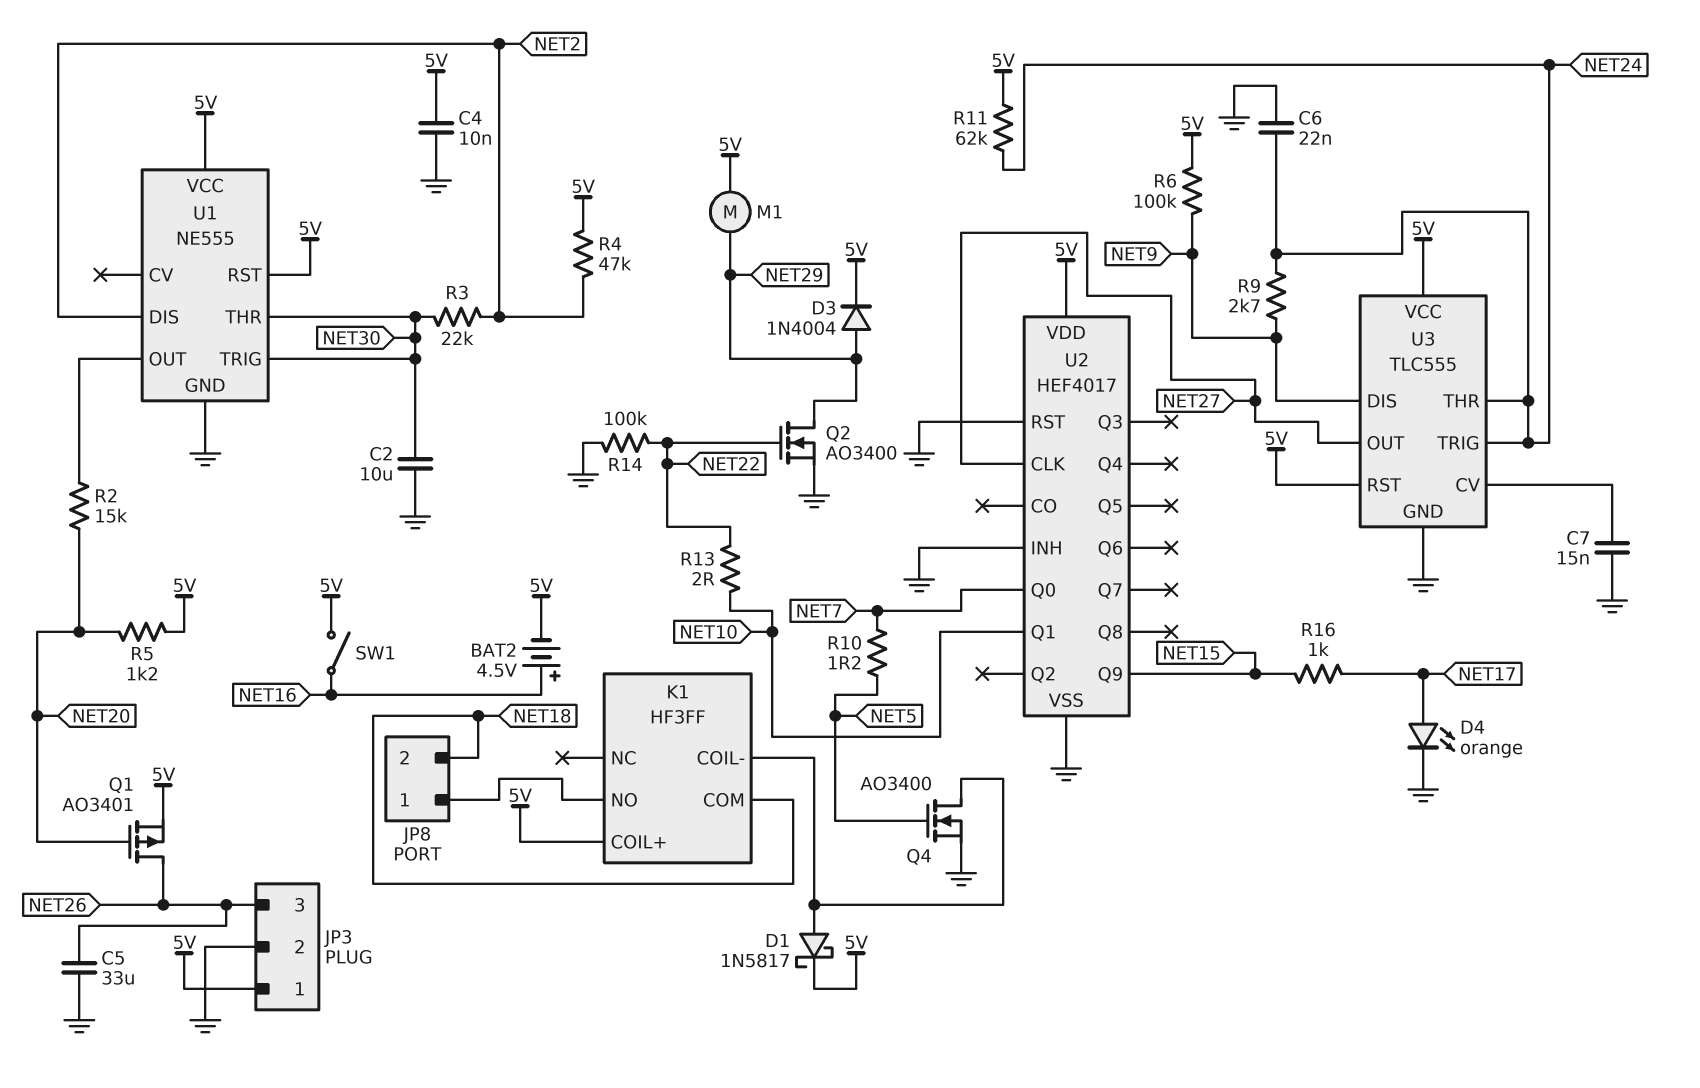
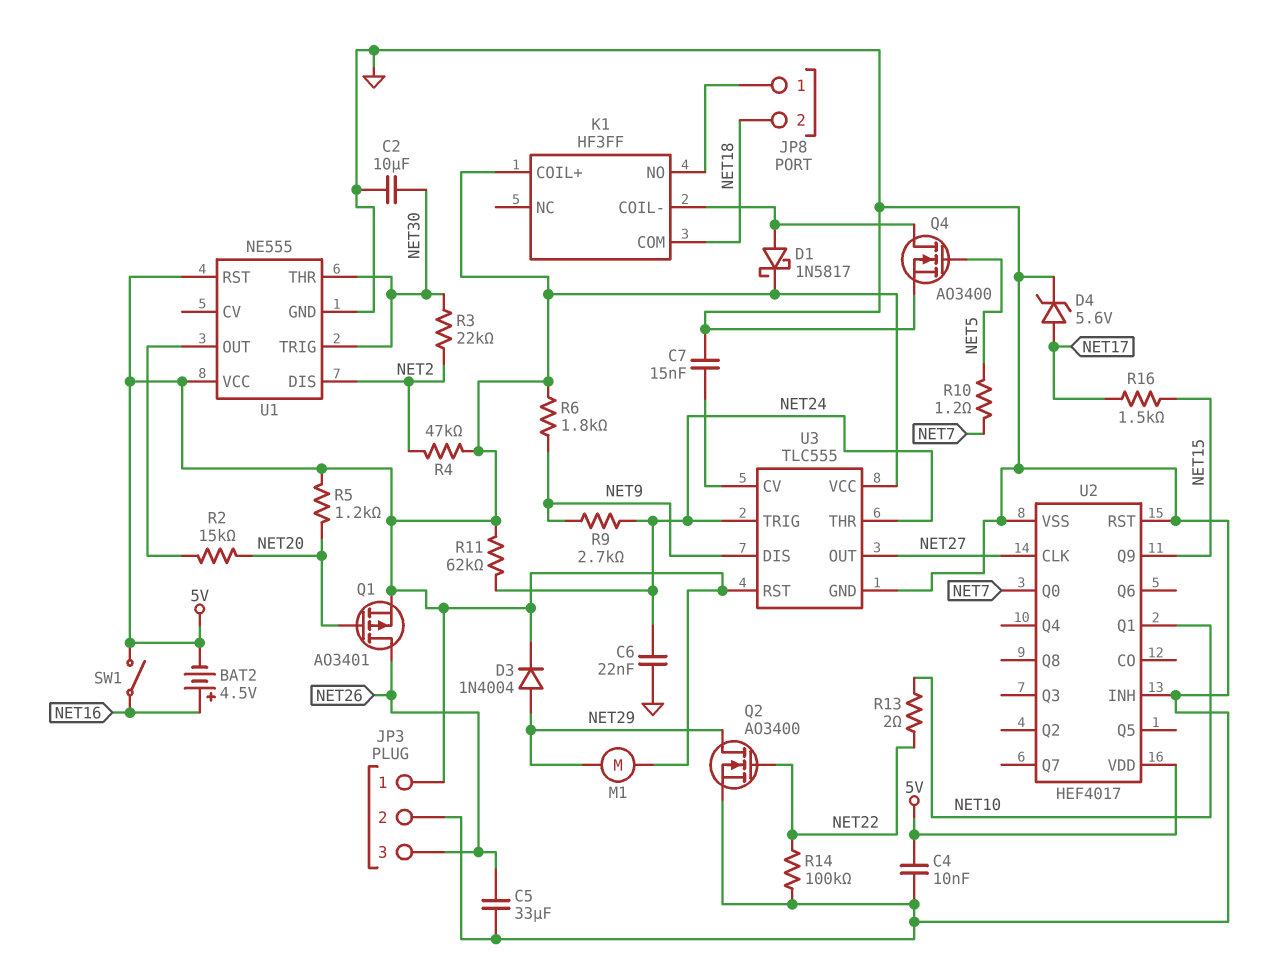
D4: LED orange (A NET17, K GND) -> zener 5.6V (A NET17, K GND)
R6: 100k (5V, NET9) -> 1.8k (5V, NET9)
R16: 1k (NET15, NET17) -> 1.5k (NET15, NET17)

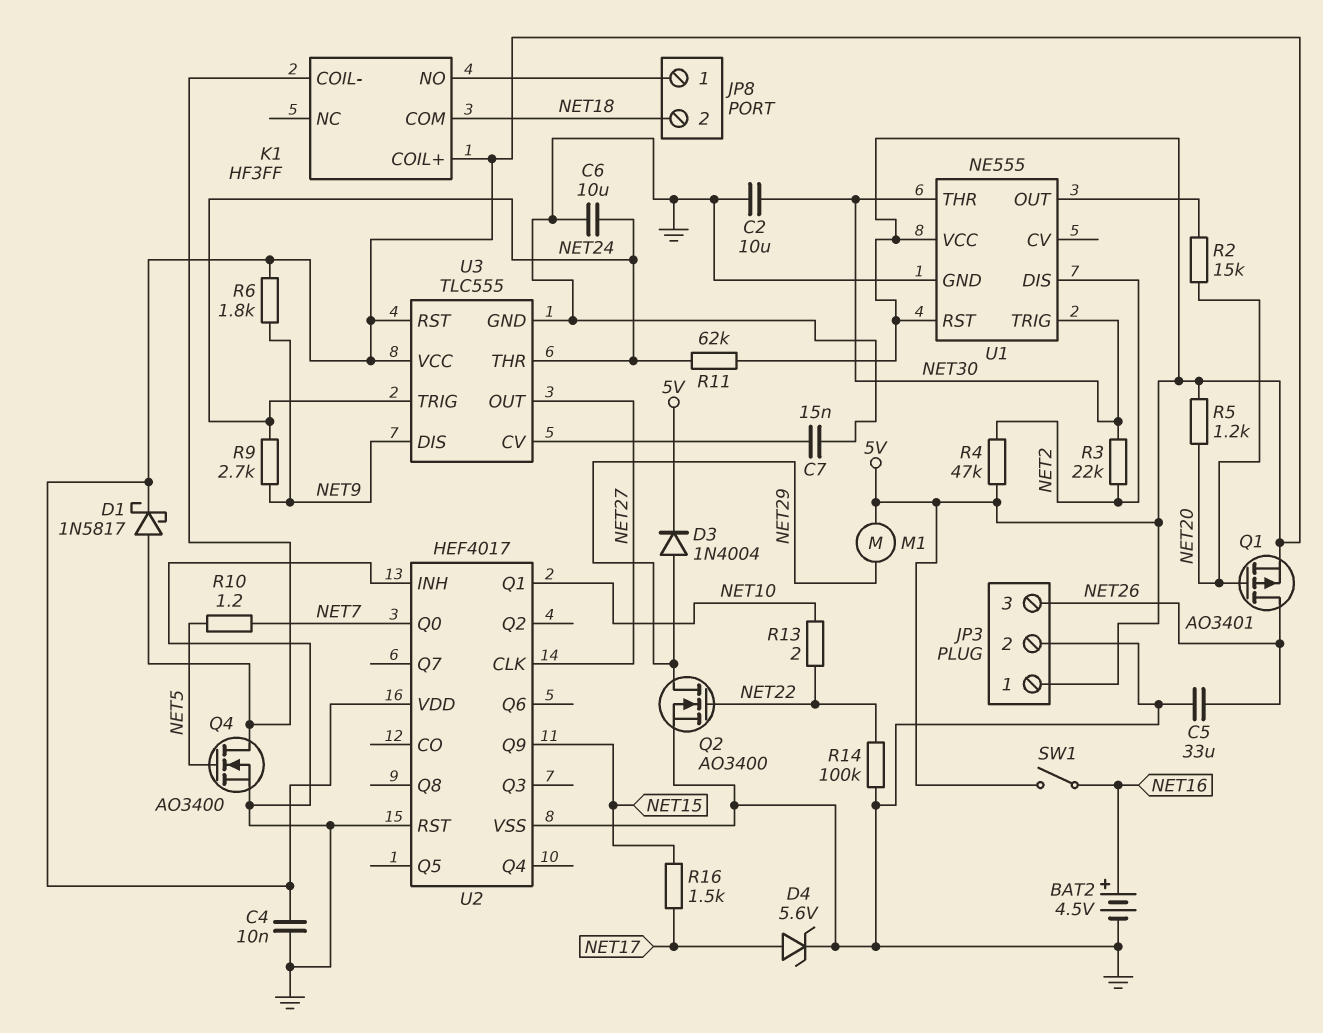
BAT2: 4.5V (plus NET16, minus 5V) -> 4.5V (plus NET16, minus GND)
C6: 22nF (GND, NET24) -> 10uF (GND, NET24)

